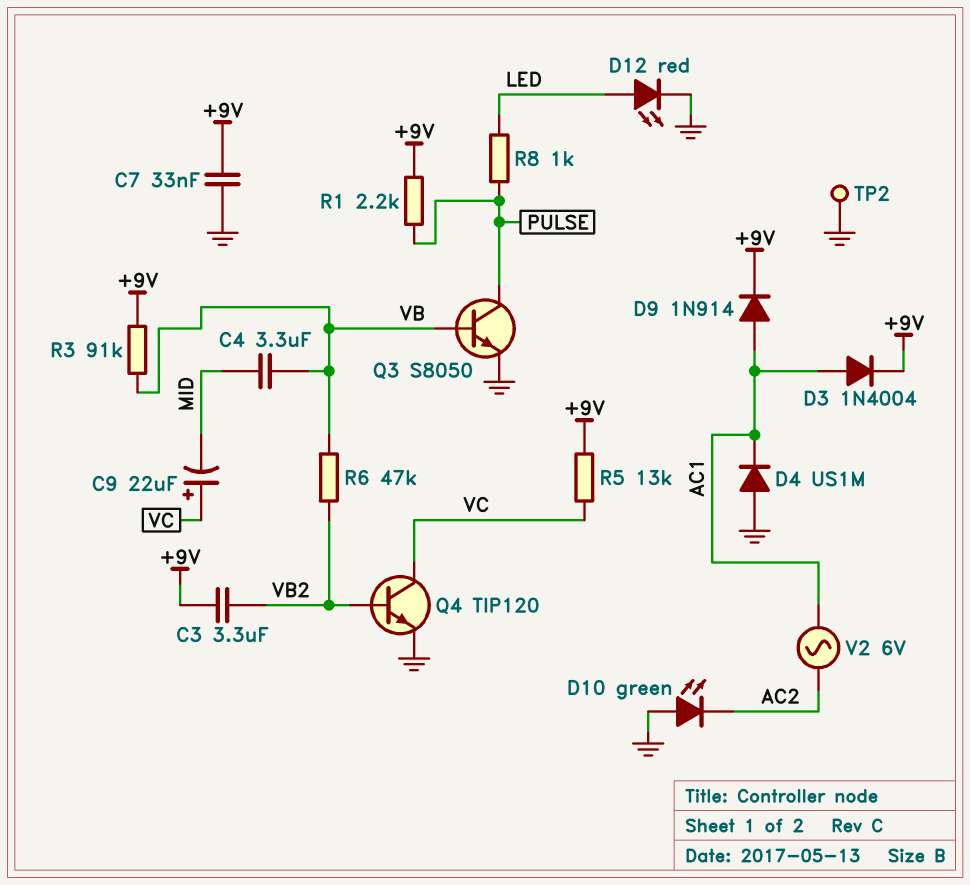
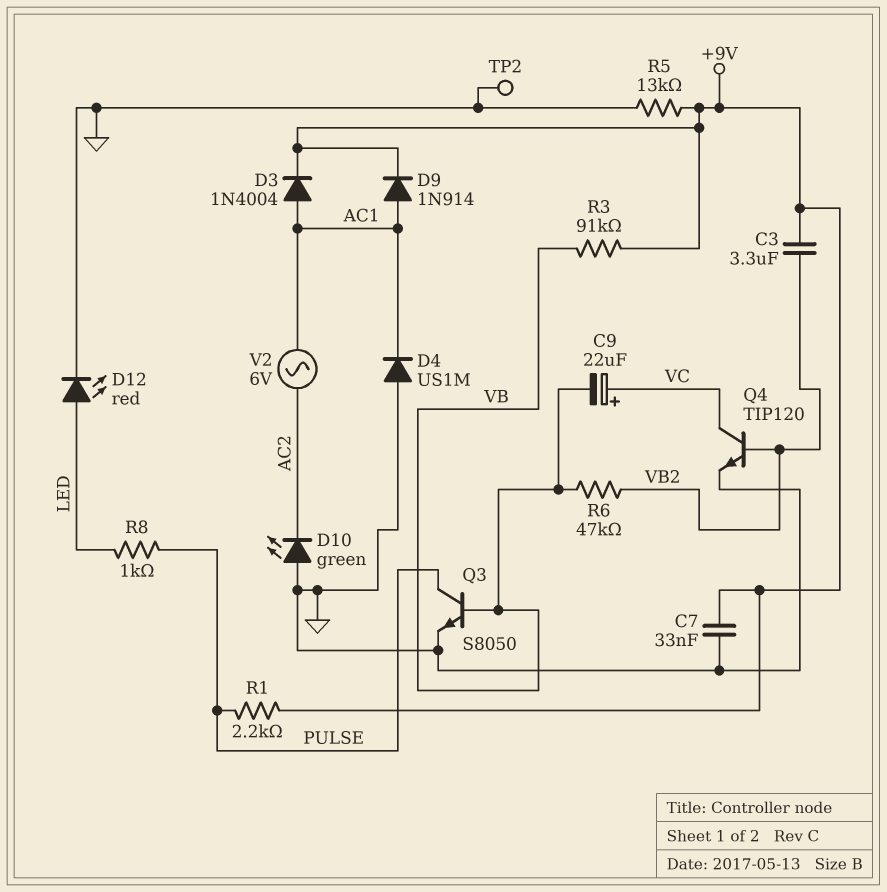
C4: 3.3uF (MID, VB) -> none
C9: 22uF (plus VC, minus MID) -> 22uF (plus VC, minus VB)
R5: 13k (+9V, VC) -> 13k (+9V, GND)

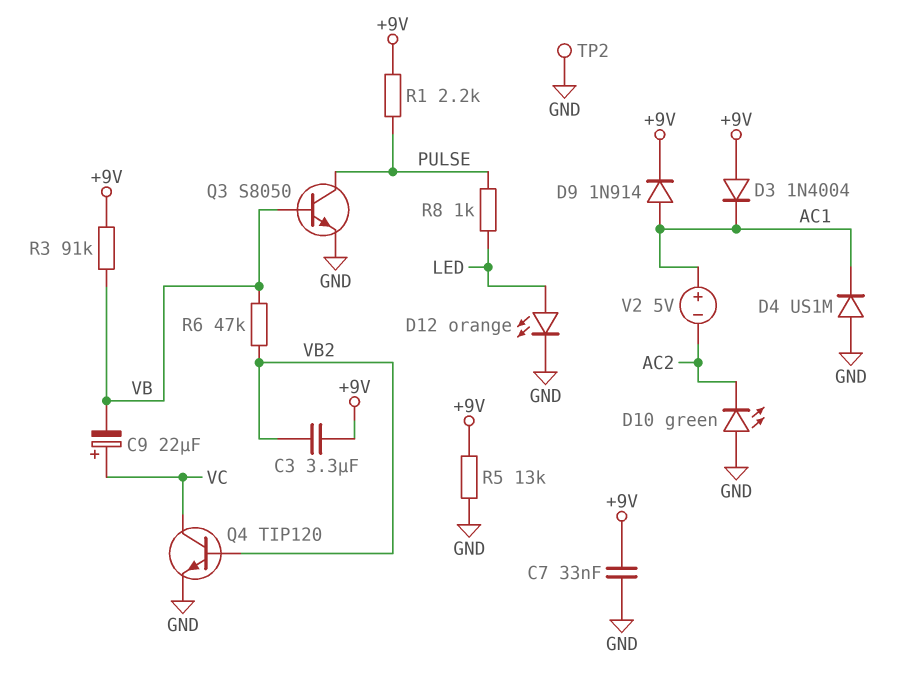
D3: diode 1N4004 (A AC1, K +9V) -> diode 1N4004 (A +9V, K AC1)
D12: LED red (A LED, K GND) -> LED orange (A LED, K GND)
V2: AC 6V (AC1, AC2) -> 5V (plus AC1, minus AC2)

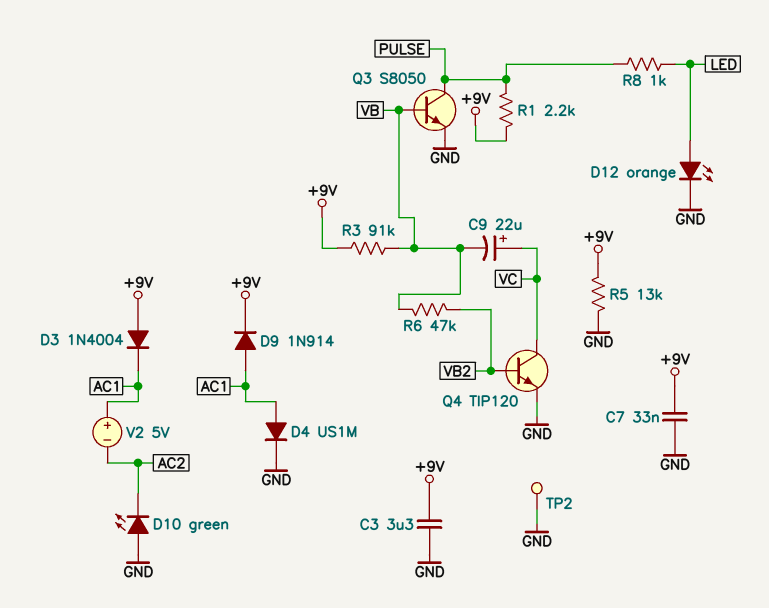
C3: 3.3uF (+9V, VB2) -> 3.3uF (+9V, GND)
D4: diode US1M (A GND, K AC1) -> diode US1M (A AC1, K GND)

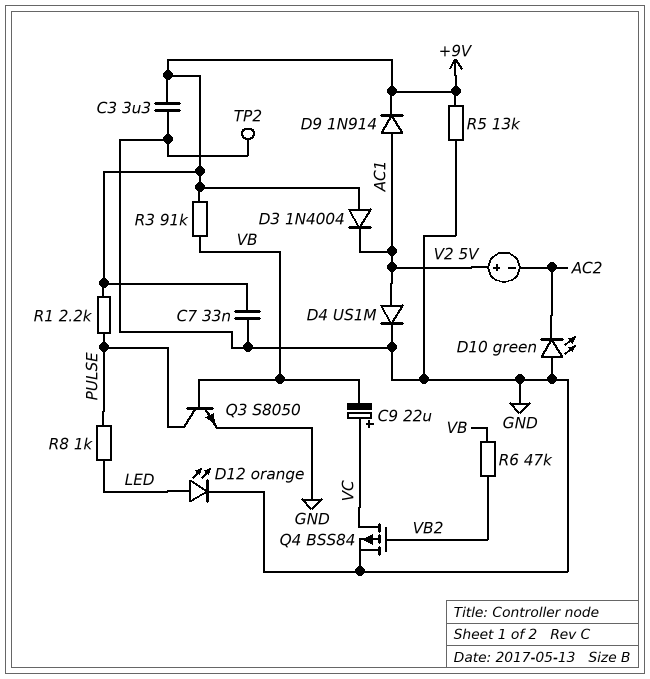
Q4: NPN TIP120 (B VB2, C VC, E GND) -> PMOS BSS84 (G VB2, D VC, S GND)

